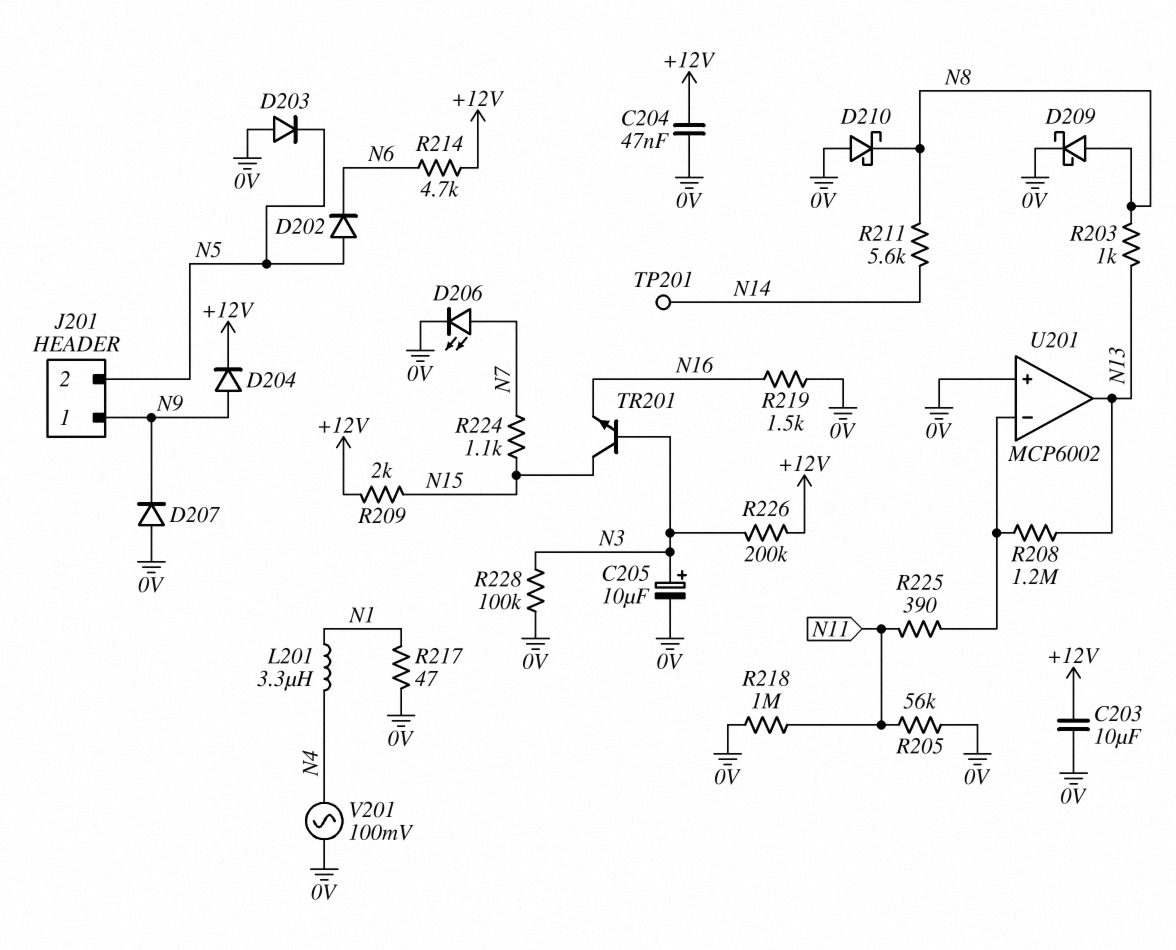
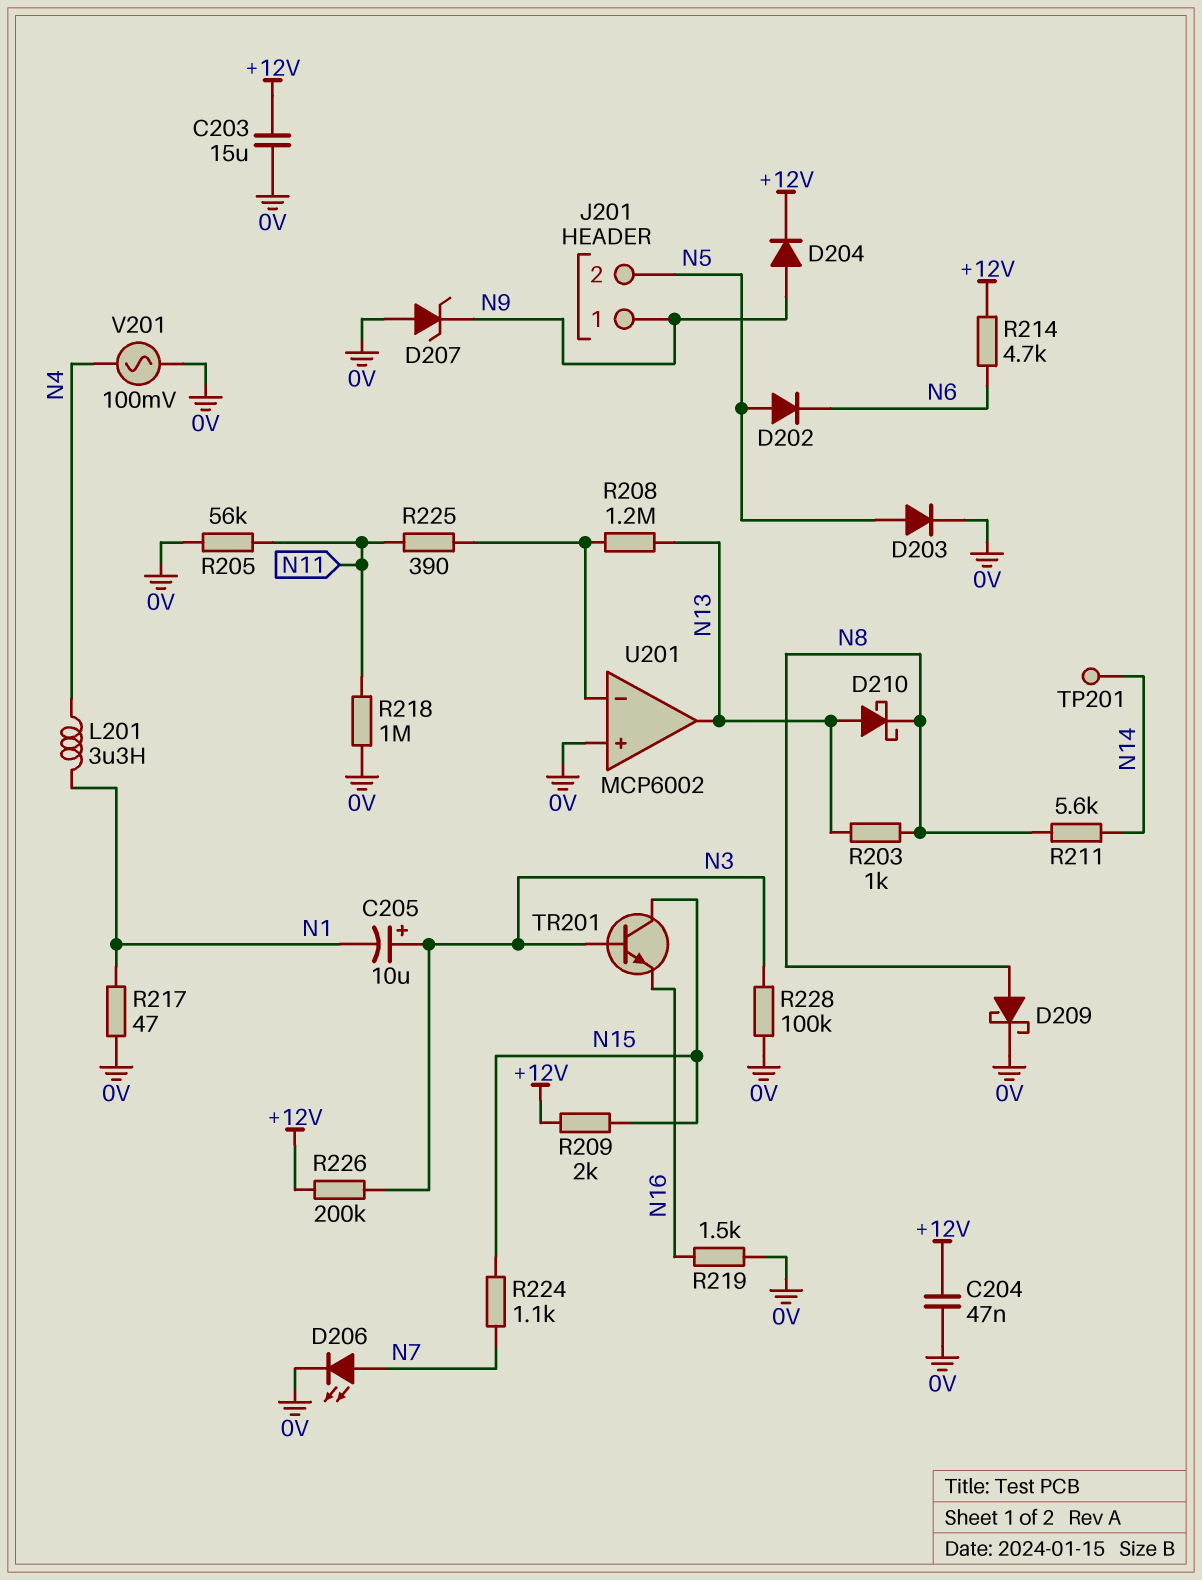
C203: 10uF (+12V, 0V) -> 15uF (+12V, 0V)
C205: 10uF (plus N3, minus 0V) -> 10uF (plus N3, minus N1)
D203: diode (A 0V, K N5) -> diode (A N5, K 0V)
D207: diode (A 0V, K N9) -> zener (A 0V, K N9)
D210: schottky (A 0V, K N8) -> schottky (A N13, K N8)

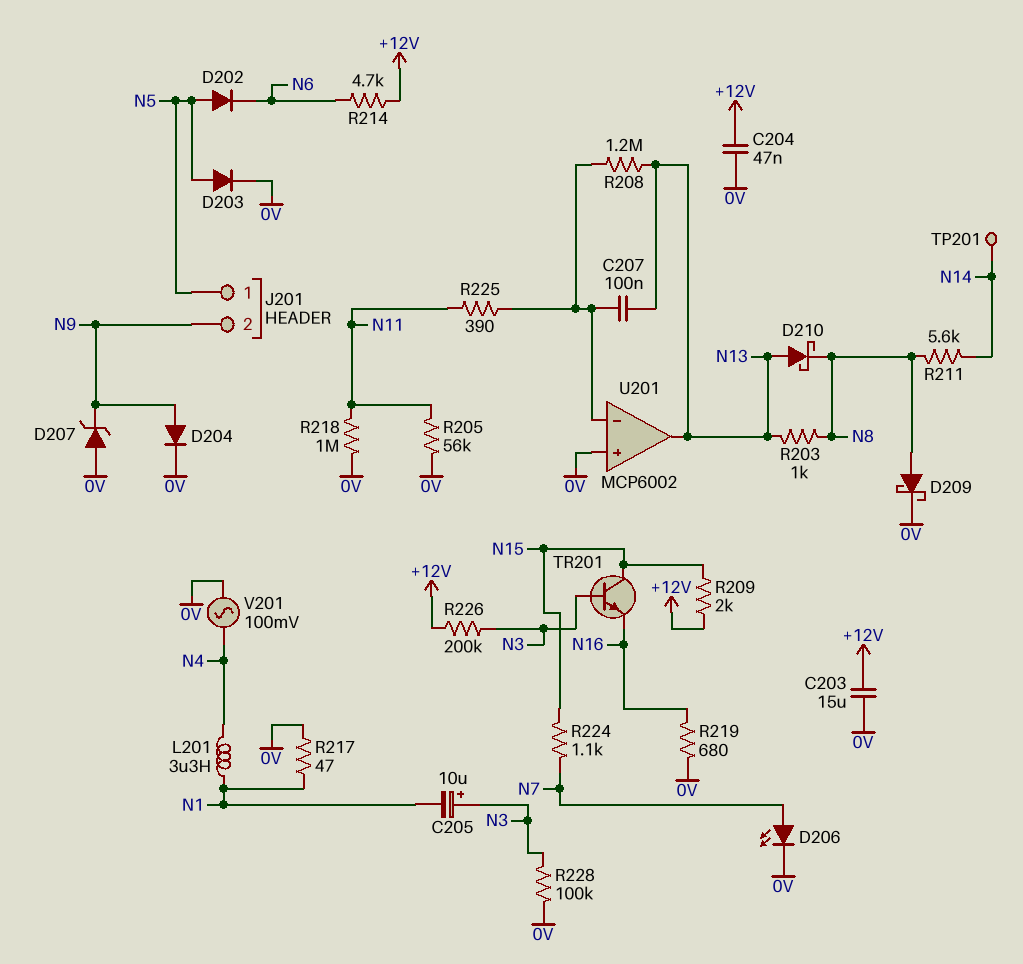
C207: none -> 100nF (N13, U201/in-)
D204: diode (A N9, K +12V) -> diode (A N9, K 0V)
J201 pin 1: N9 -> N5
J201 pin 2: N5 -> N9
R219: 1.5k (0V, N16) -> 680 (0V, N16)

